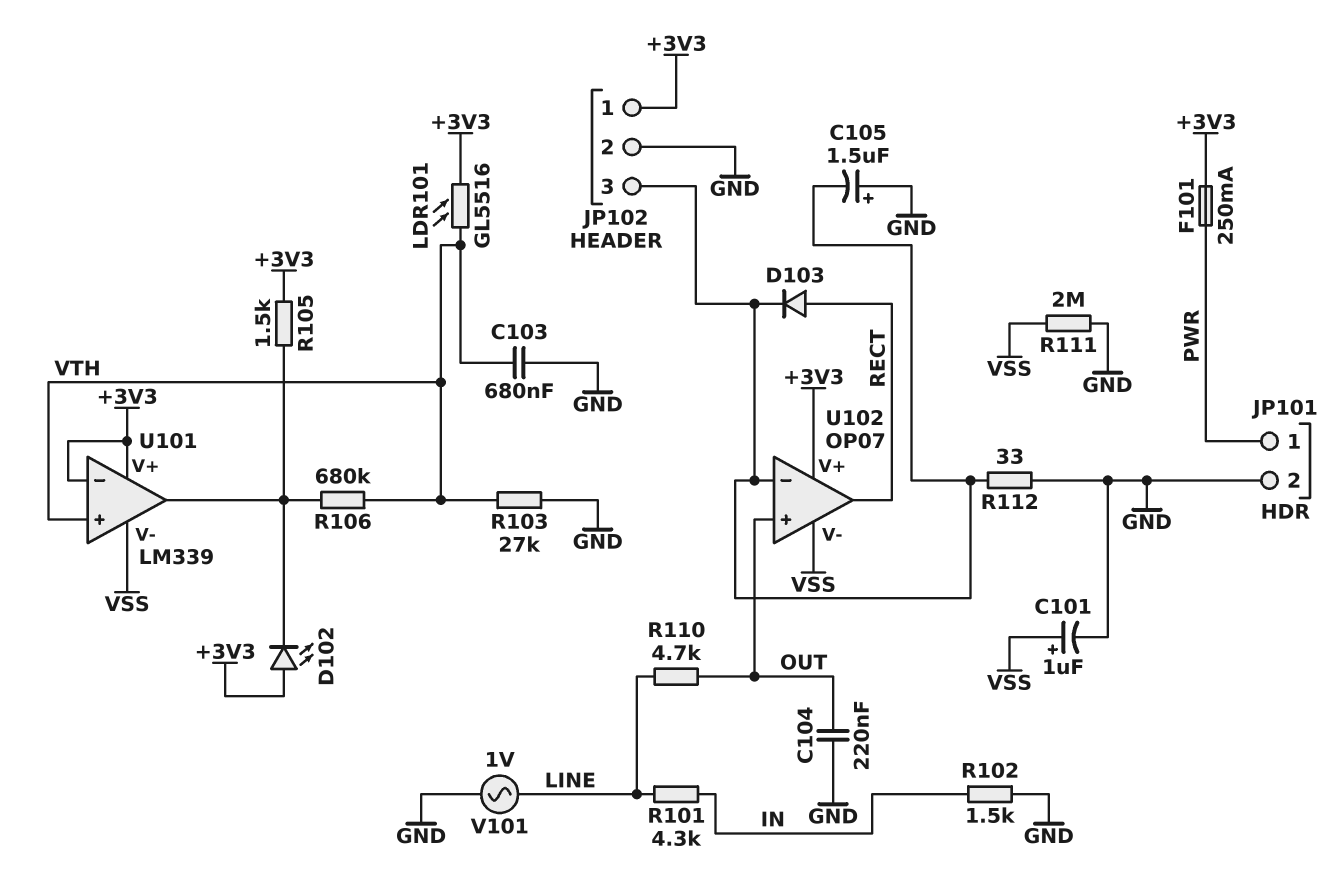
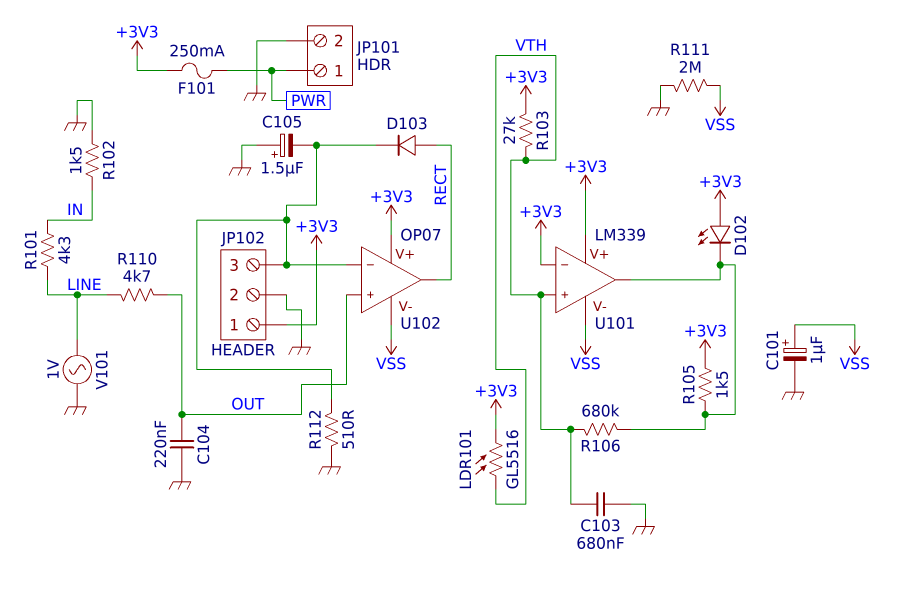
R103: 27k (GND, VTH) -> 27k (+3V3, VTH)
R112: 33 (GND, JP102/3) -> 510 (GND, JP102/3)

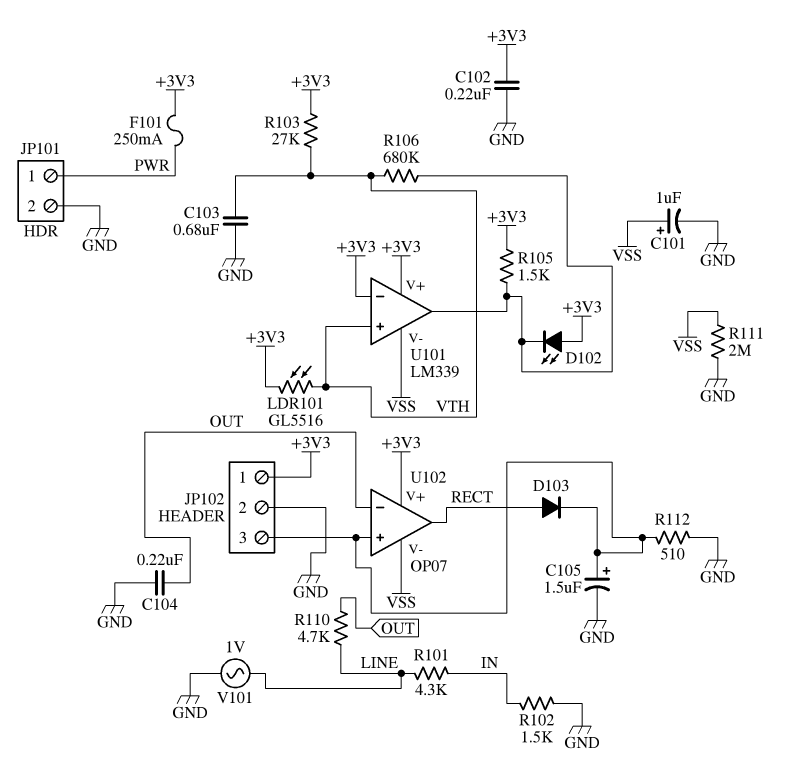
C102: none -> 220nF (+3V3, GND)
C105: 1.5uF (plus GND, minus JP102/3) -> 1.5uF (plus JP102/3, minus GND)
U102 pin in+: OUT -> JP102/3
U102 pin in-: JP102/3 -> OUT

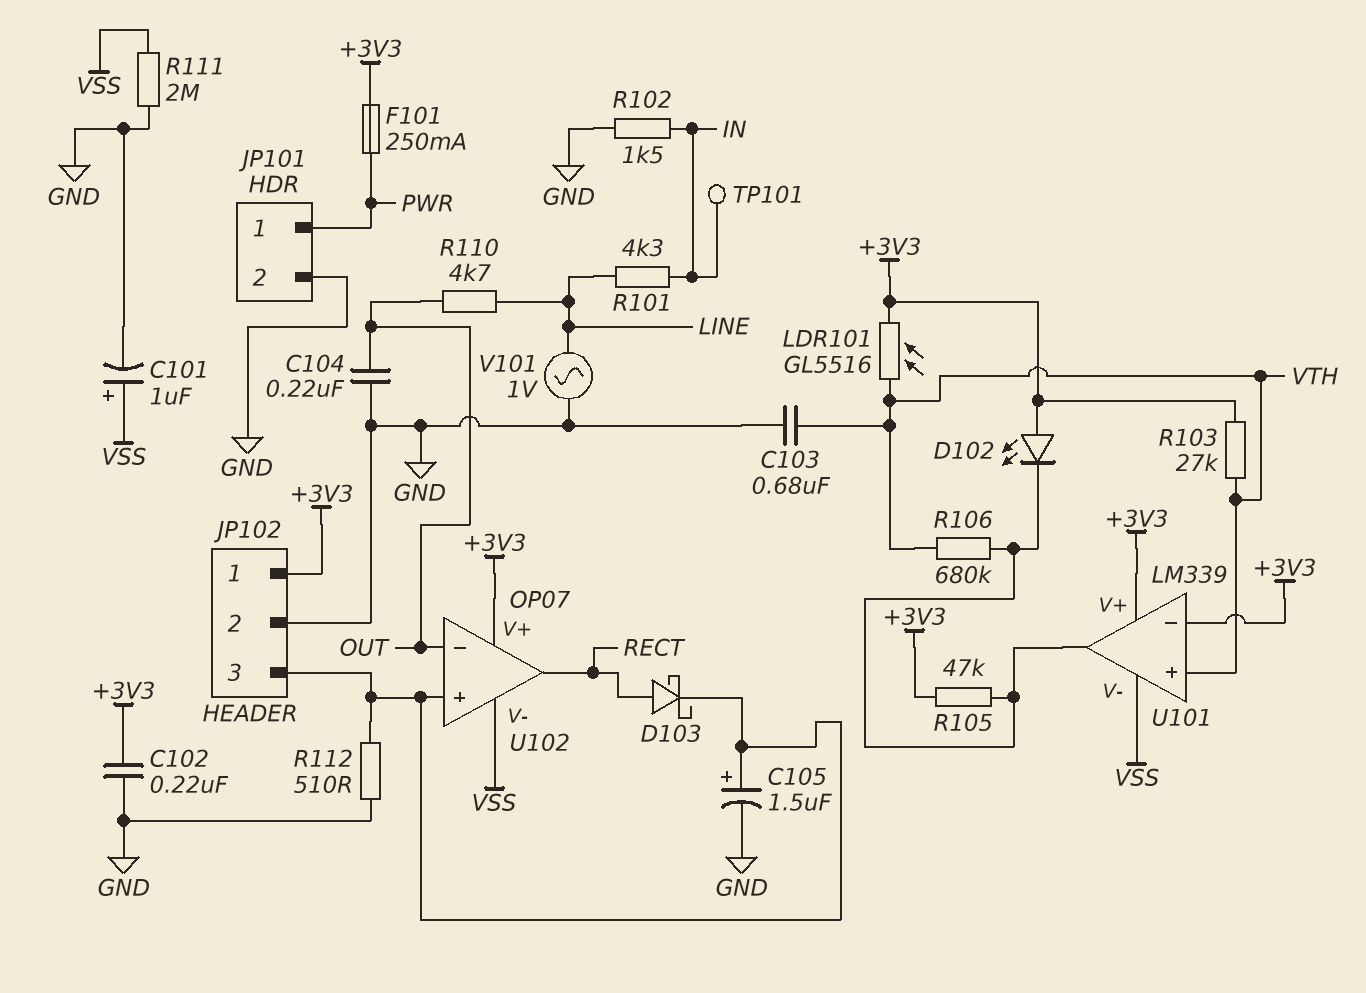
D103: diode (A RECT, K JP102/3) -> schottky (A RECT, K JP102/3)
R105: 1.5k (+3V3, U101/out) -> 47k (+3V3, U101/out)
TP101: none -> test point (IN)

